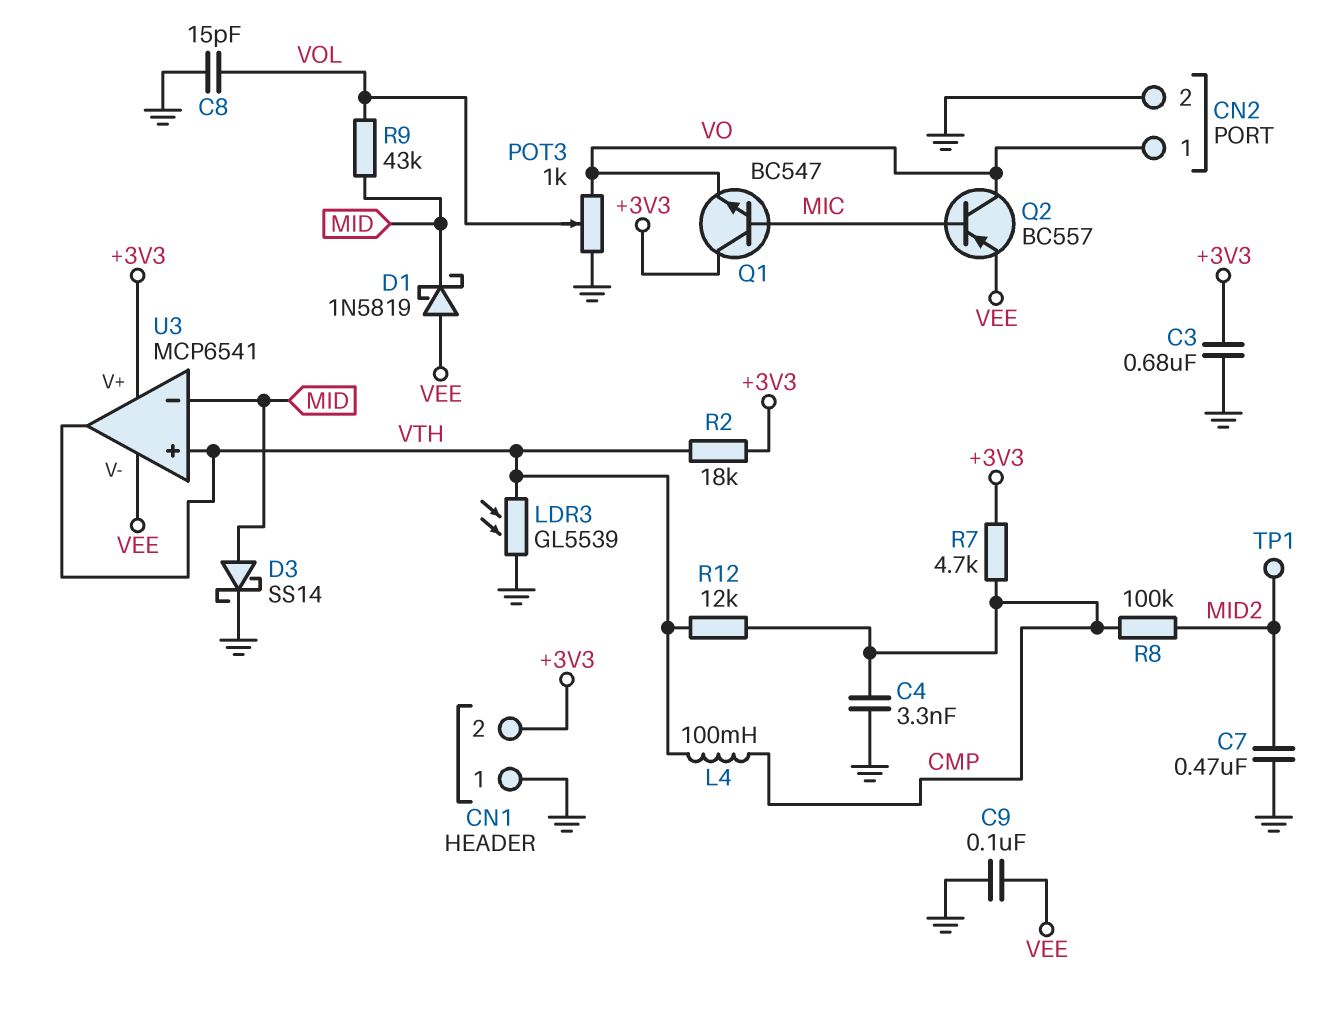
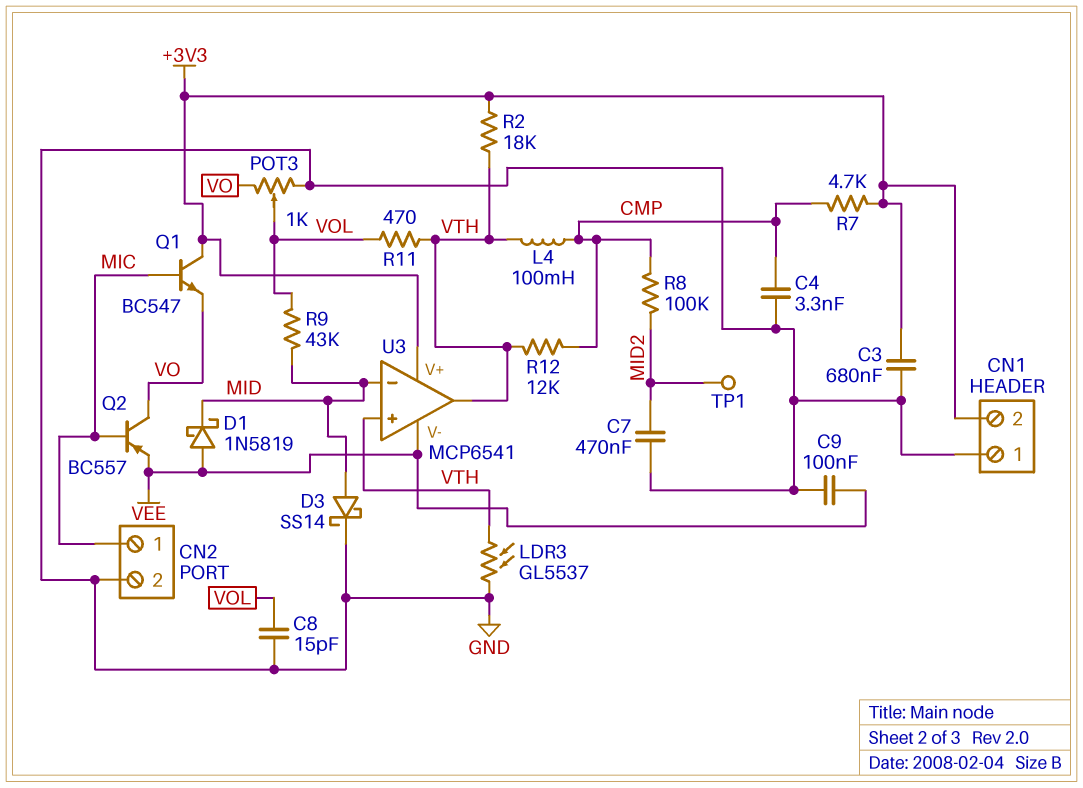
CN2 pin 1: VO -> MIC
LDR3: GL5539 (GND, VTH) -> GL5537 (GND, VTH)
R11: none -> 470 (VOL, VTH)

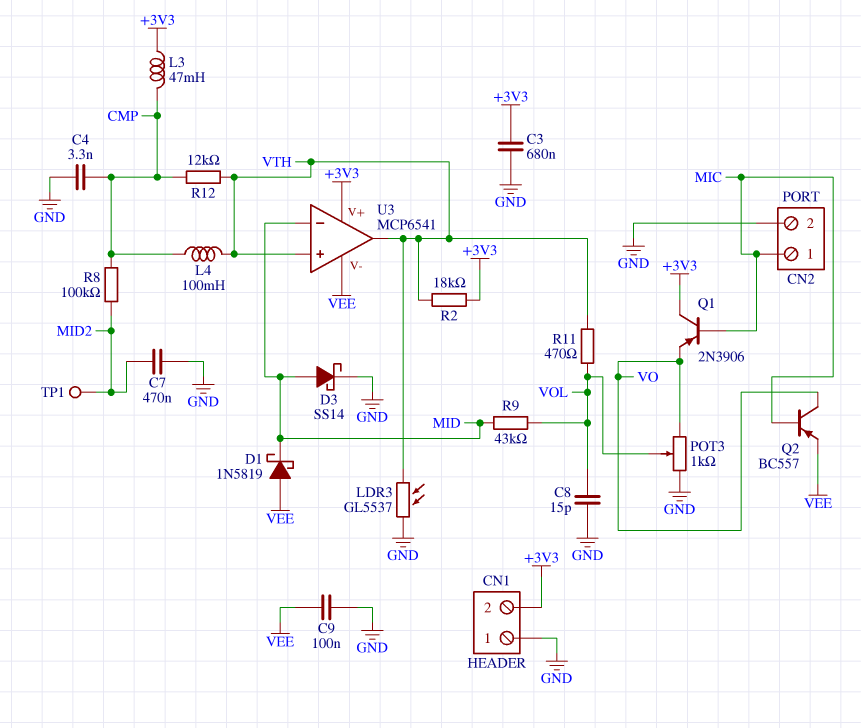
L3: none -> 47mH (+3V3, CMP)
Q1: NPN BC547 (B MIC, C +3V3, E VO) -> PNP 2N3906 (B MIC, C +3V3, E VO)
R7: 4.7k (+3V3, CMP) -> none

